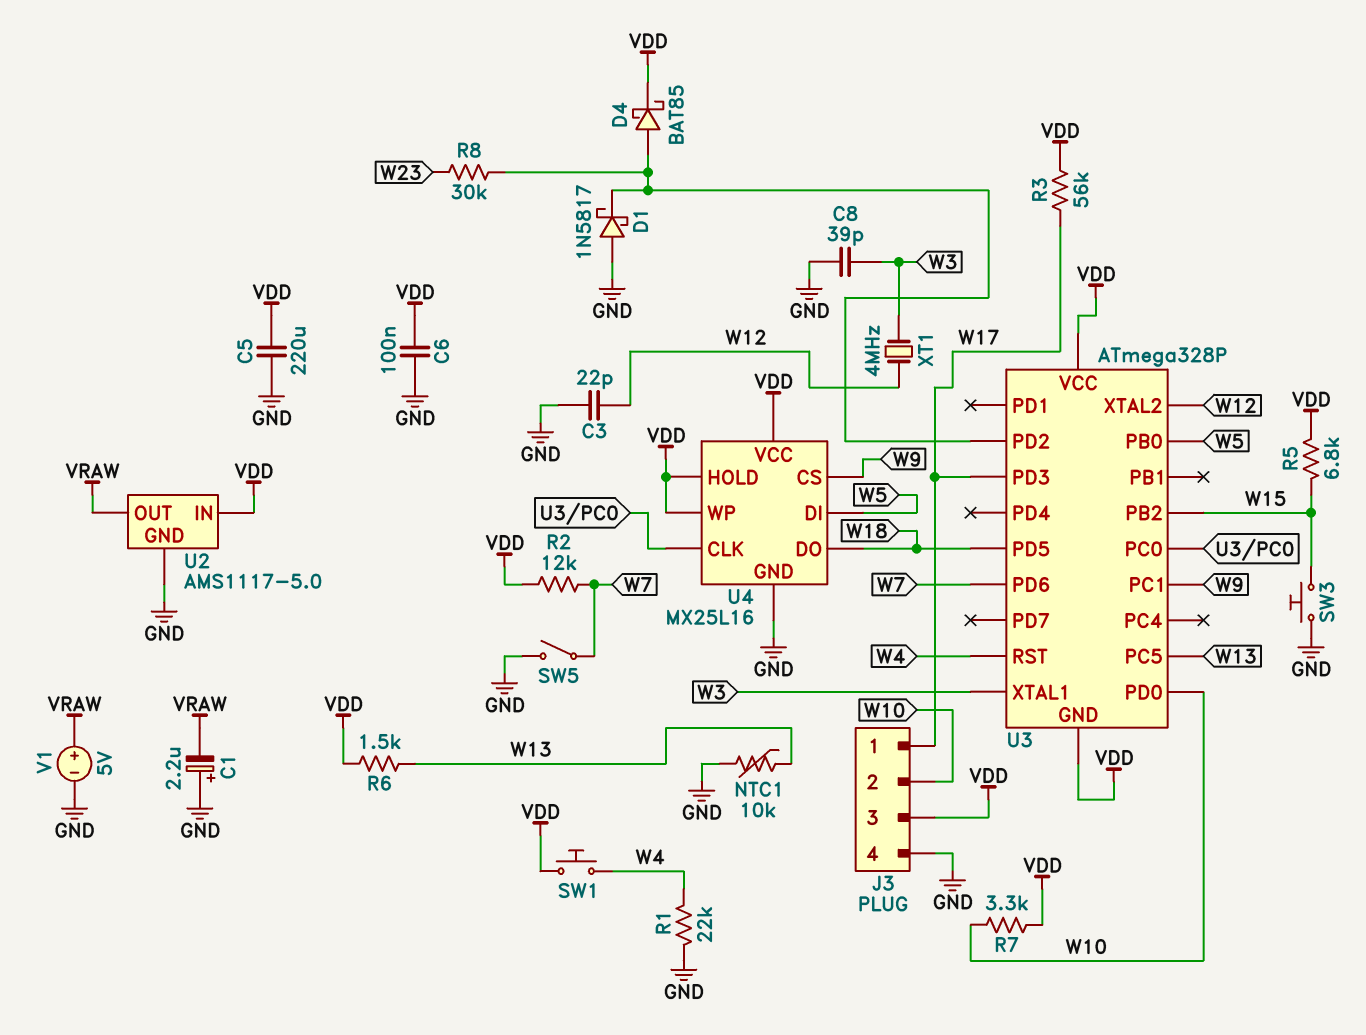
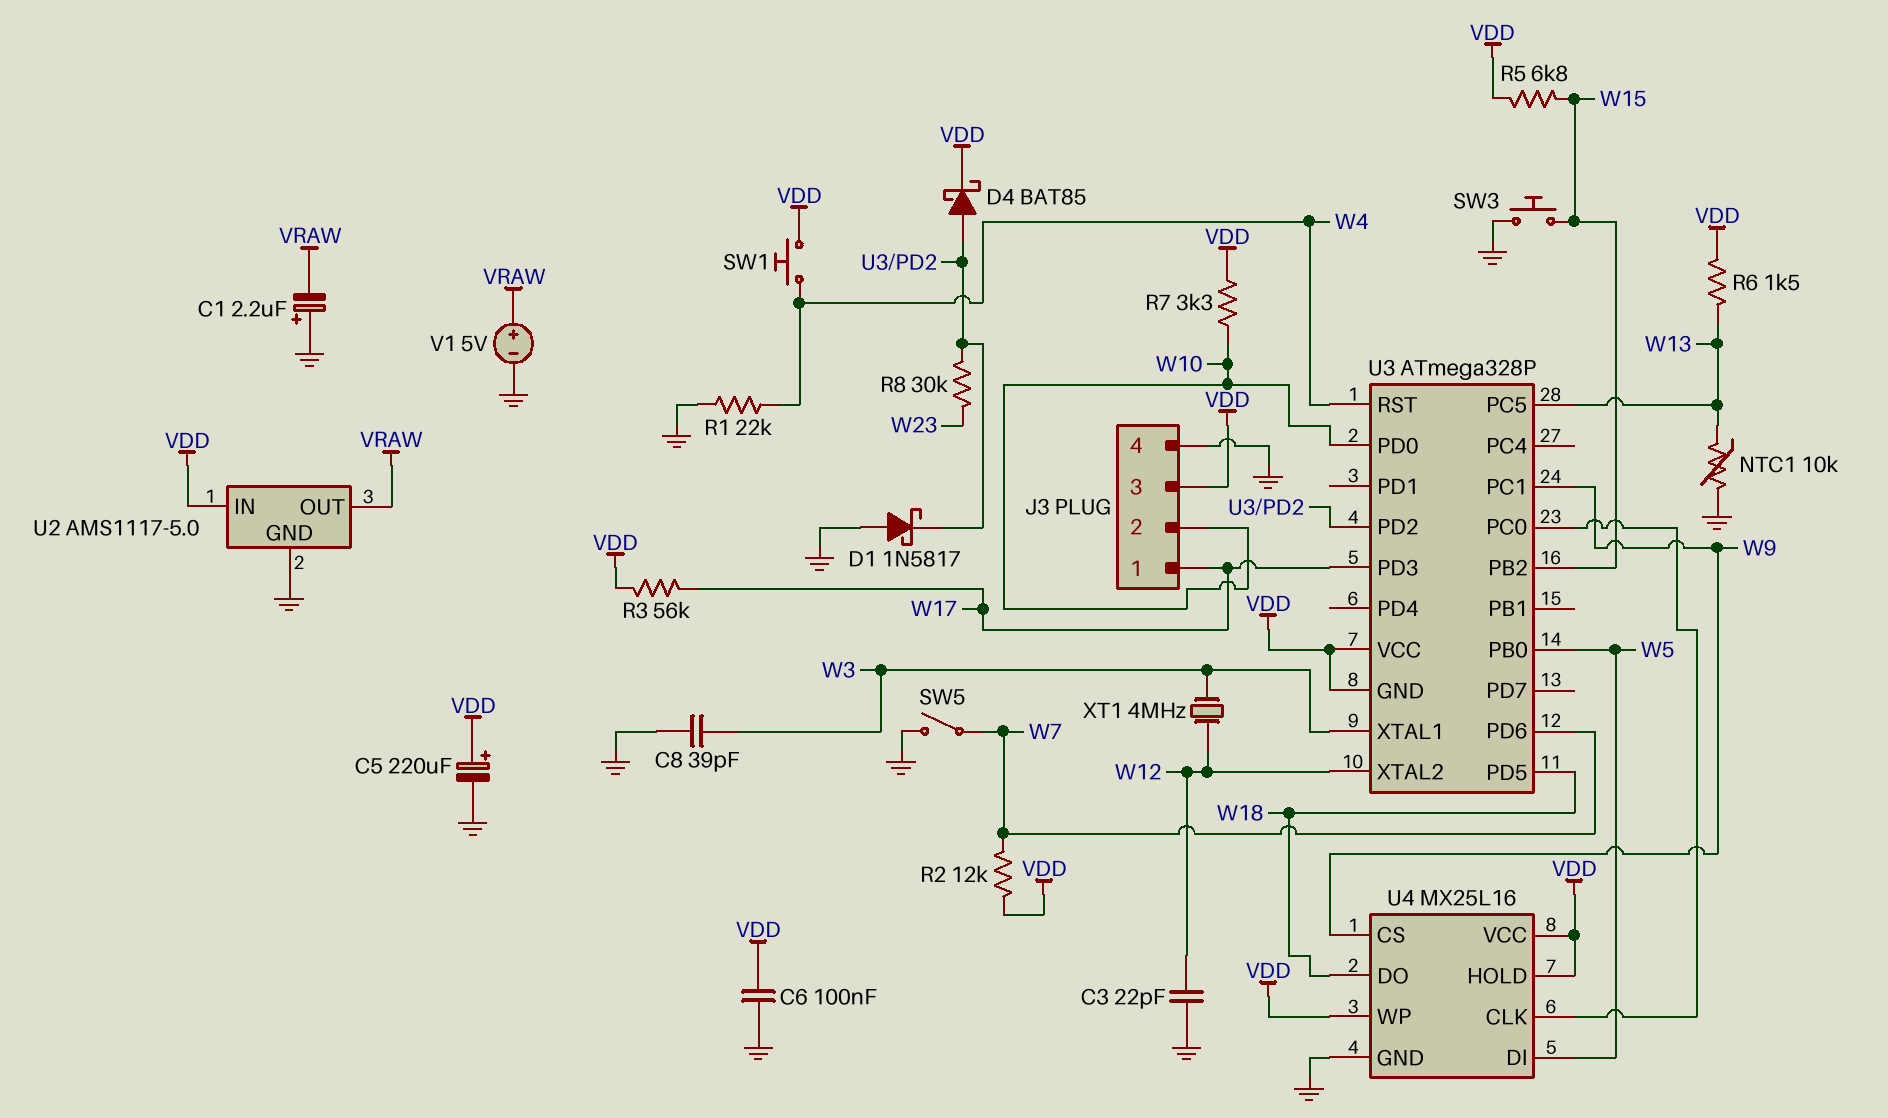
C5: 220uF (GND, VDD) -> 220uF (plus VDD, minus GND)

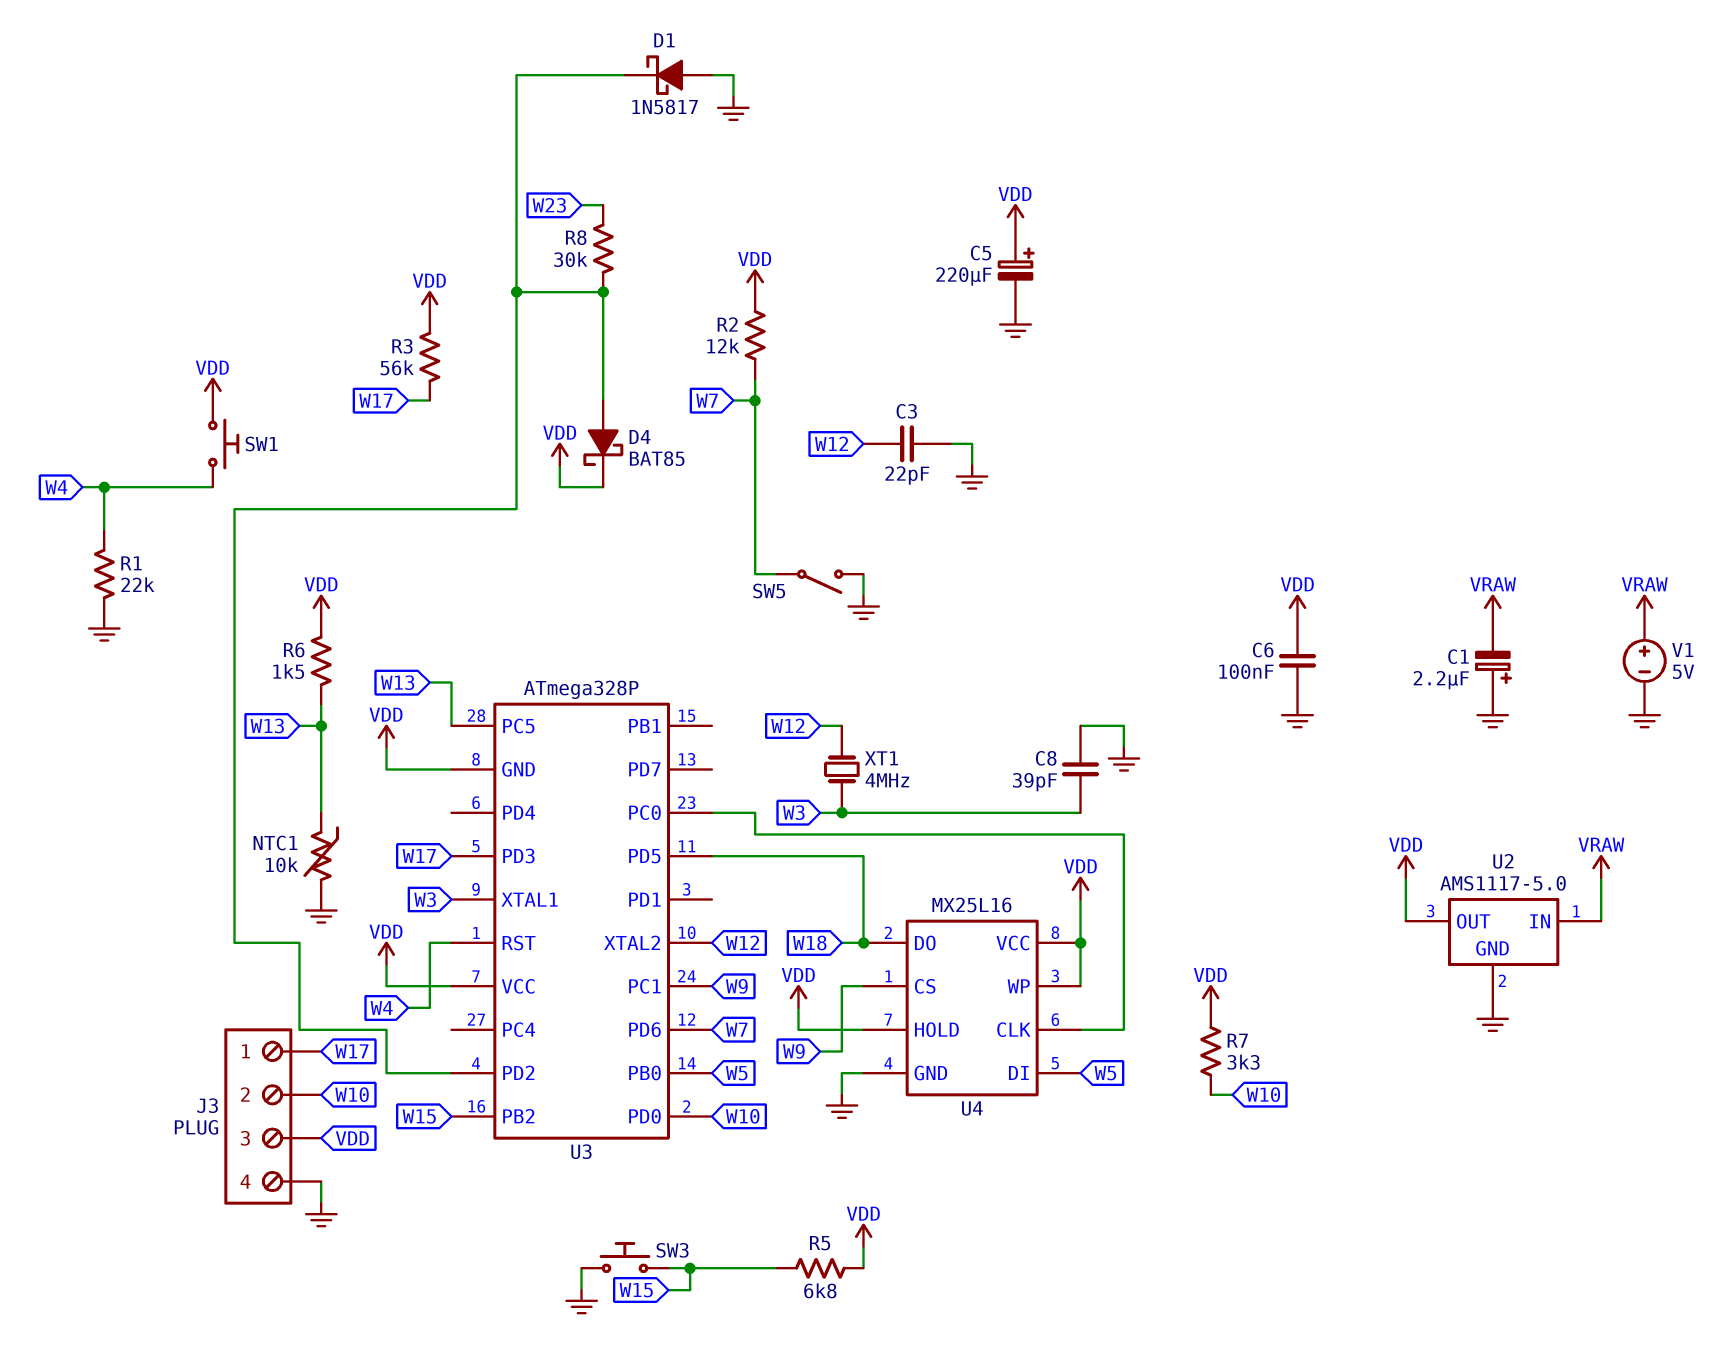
U2 pin IN: VDD -> VRAW
U2 pin OUT: VRAW -> VDD

